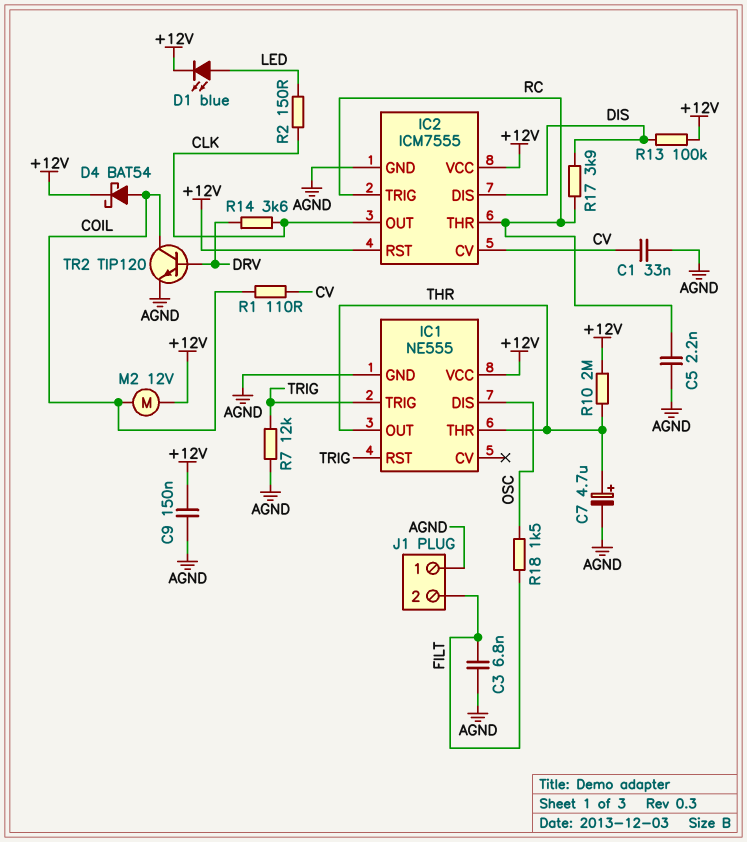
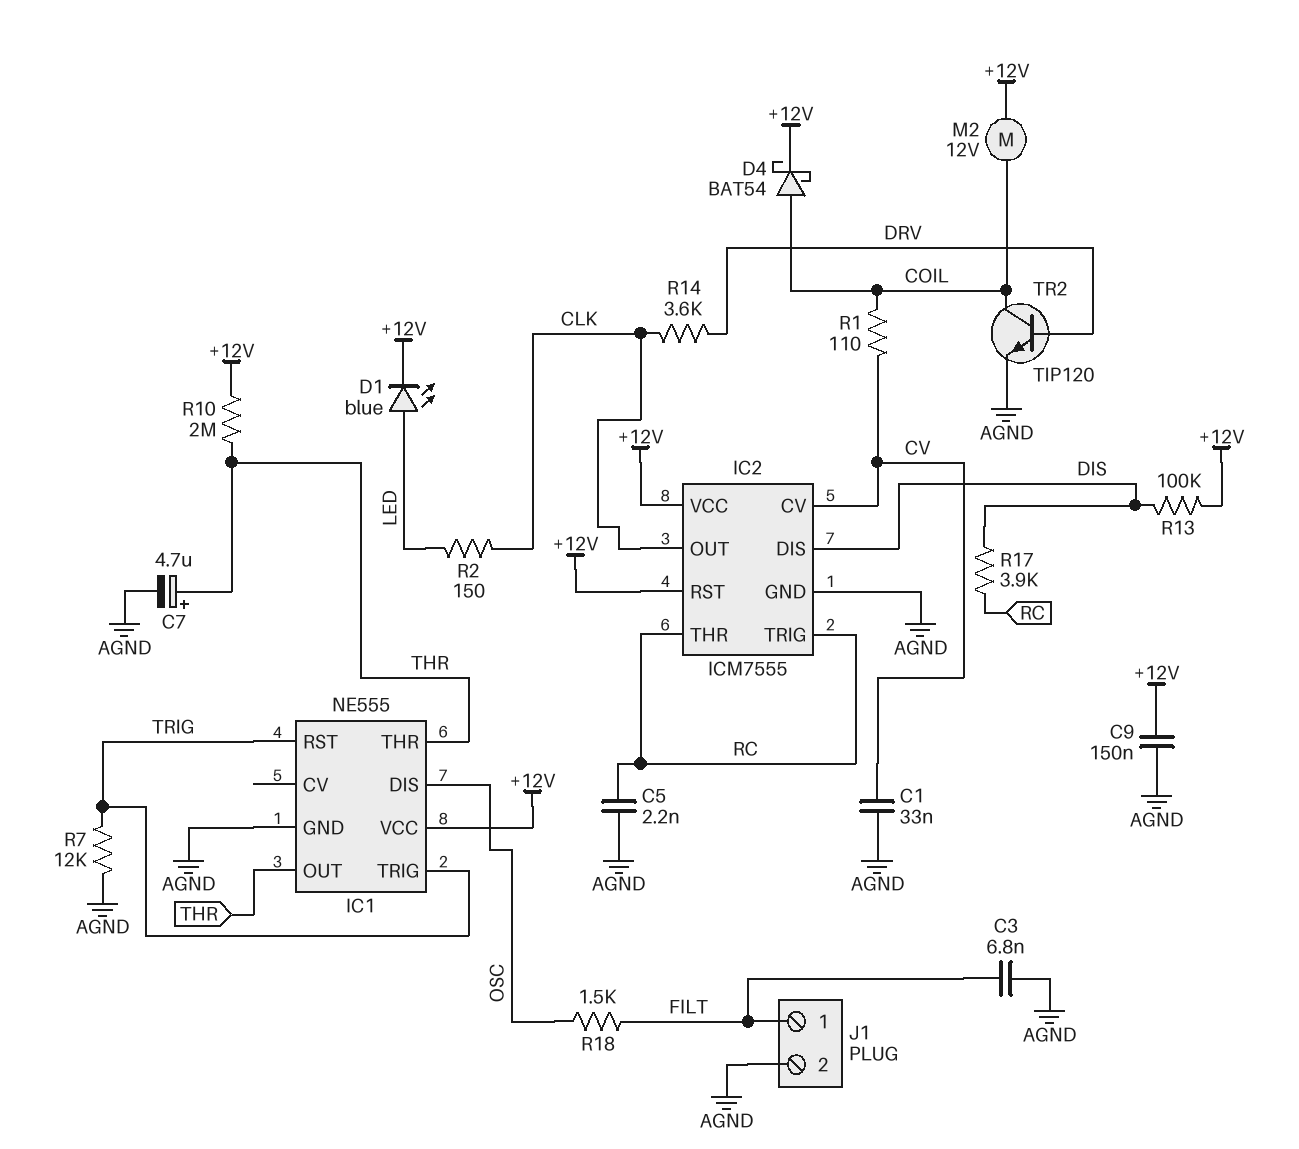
J1 pin 1: AGND -> FILT
J1 pin 2: FILT -> AGND

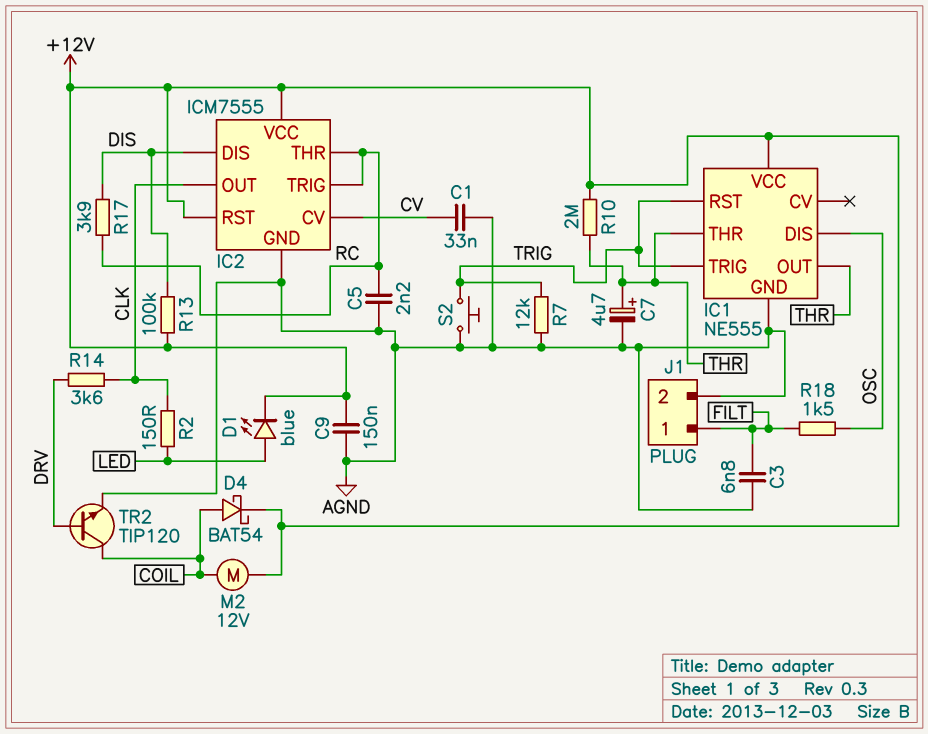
R1: 110 (COIL, CV) -> none
S2: none -> button (AGND, TRIG)

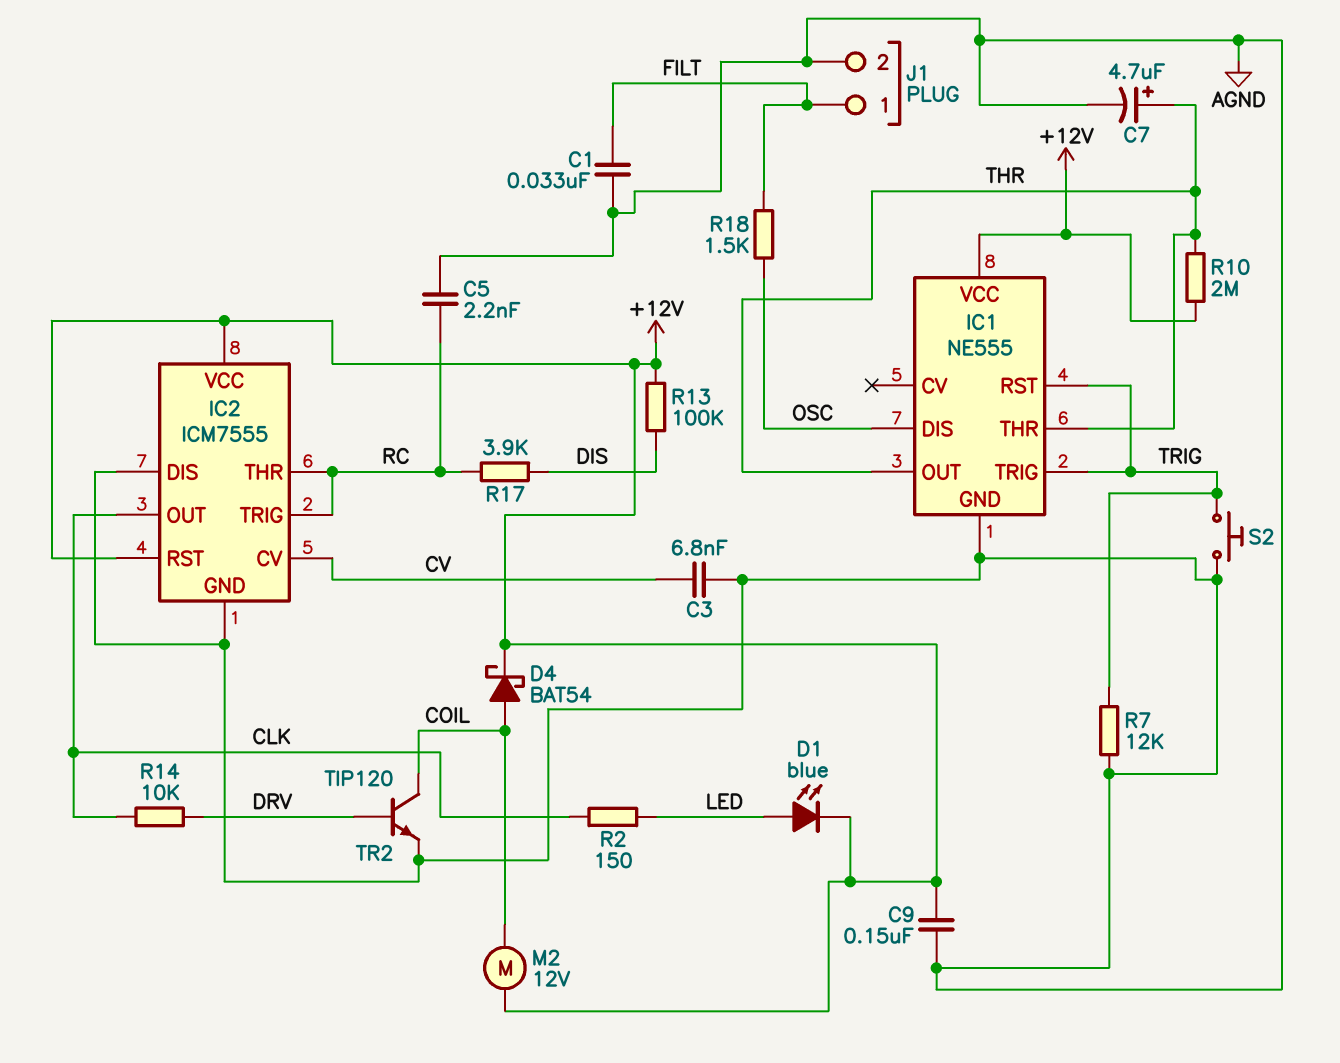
C1: 33nF (AGND, CV) -> 33nF (AGND, FILT)
C3: 6.8nF (AGND, FILT) -> 6.8nF (AGND, CV)
IC2 pin DIS: DIS -> AGND
R14: 3.6k (CLK, DRV) -> 10k (CLK, DRV)

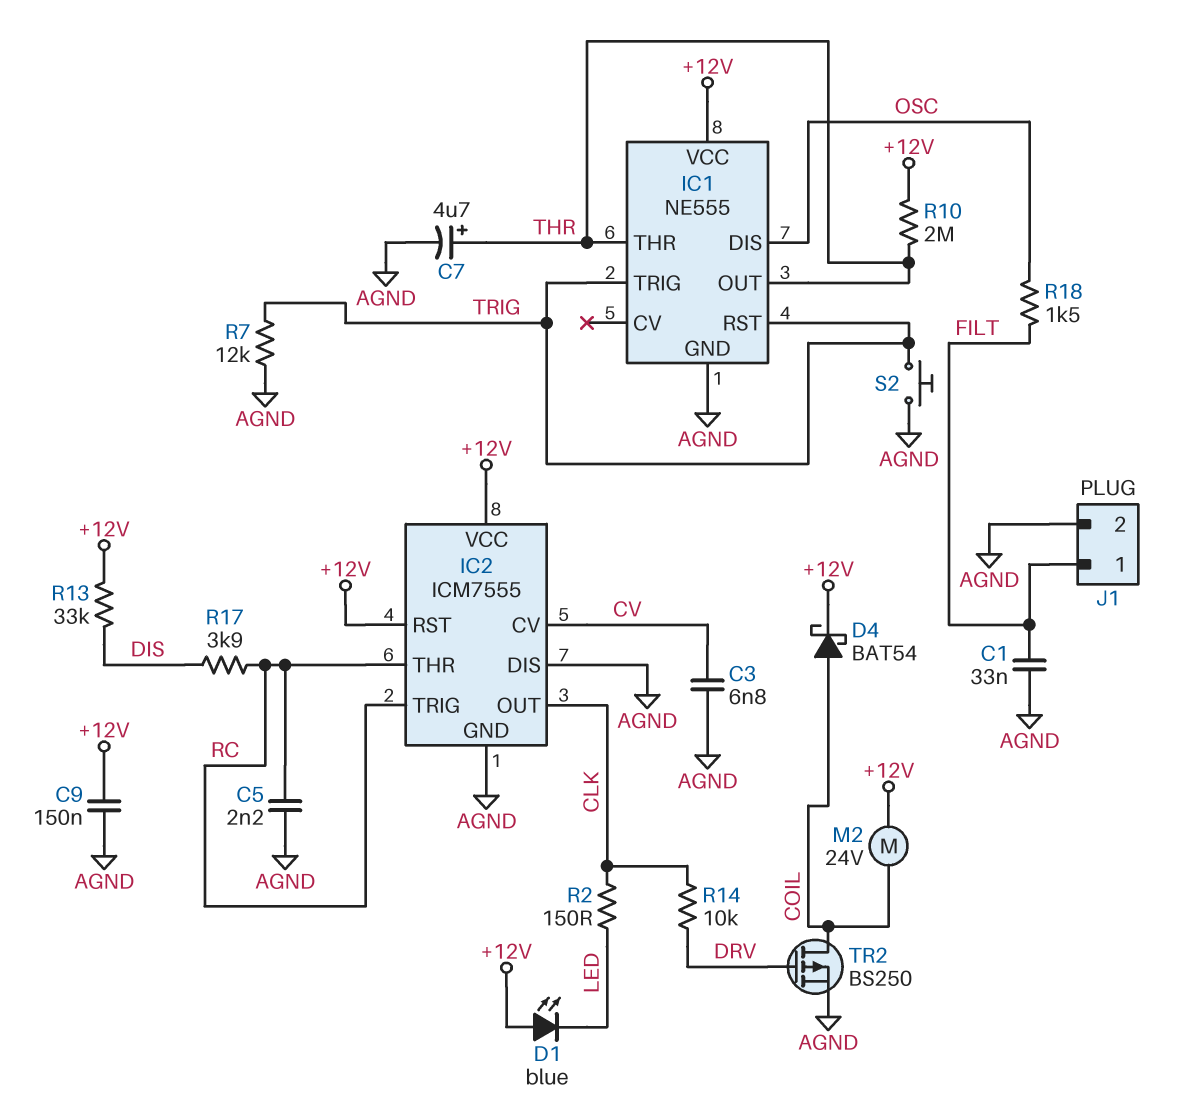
D1: LED blue (A LED, K +12V) -> LED blue (A +12V, K LED)
M2: motor 12V (+12V, COIL) -> motor 24V (+12V, COIL)
R13: 100k (+12V, DIS) -> 33k (+12V, DIS)
TR2: NPN TIP120 (B DRV, C COIL, E AGND) -> PMOS BS250 (G DRV, D COIL, S AGND)

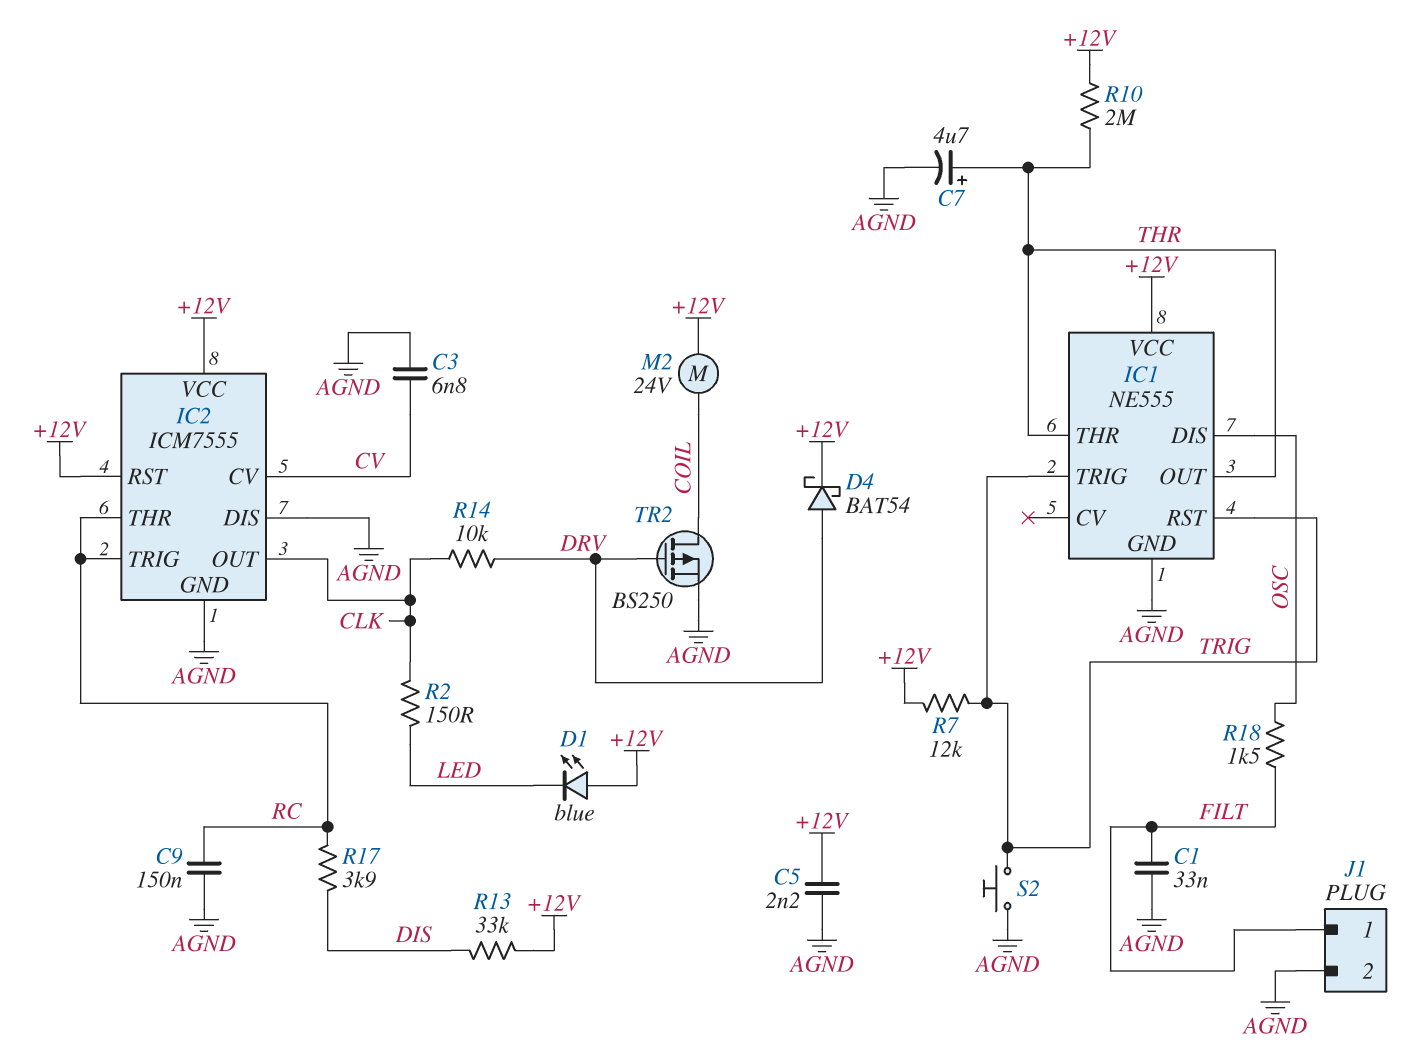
C5: 2.2nF (AGND, RC) -> 2.2nF (+12V, AGND)
C9: 150nF (+12V, AGND) -> 150nF (AGND, RC)
D4: schottky BAT54 (A COIL, K +12V) -> schottky BAT54 (A DRV, K +12V)
R7: 12k (AGND, TRIG) -> 12k (+12V, TRIG)

